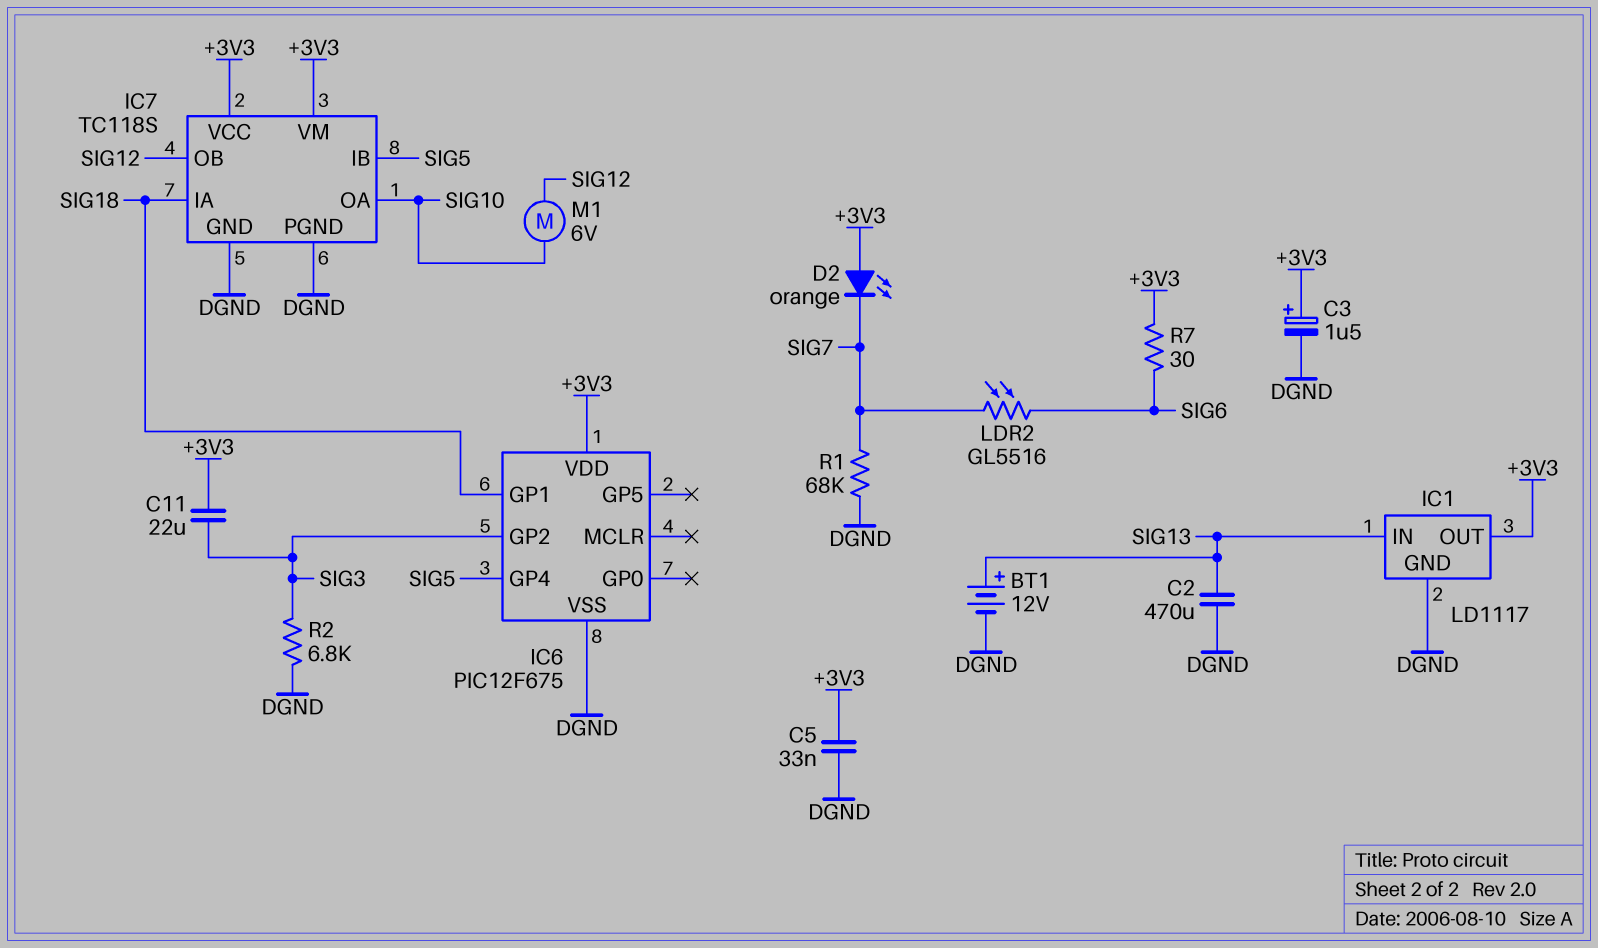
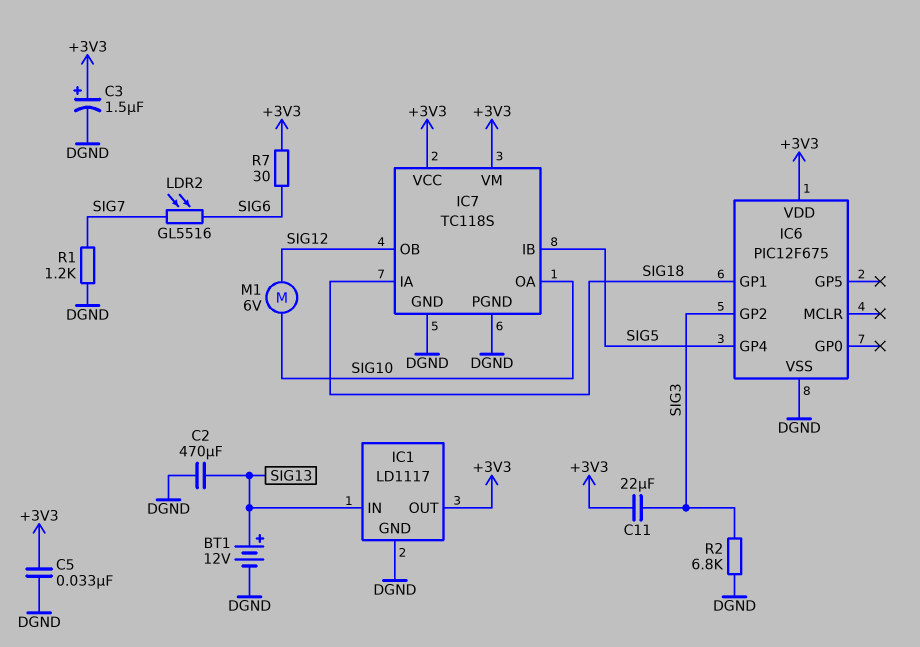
D2: LED orange (A +3V3, K SIG7) -> none
R1: 68k (DGND, SIG7) -> 1.2k (DGND, SIG7)

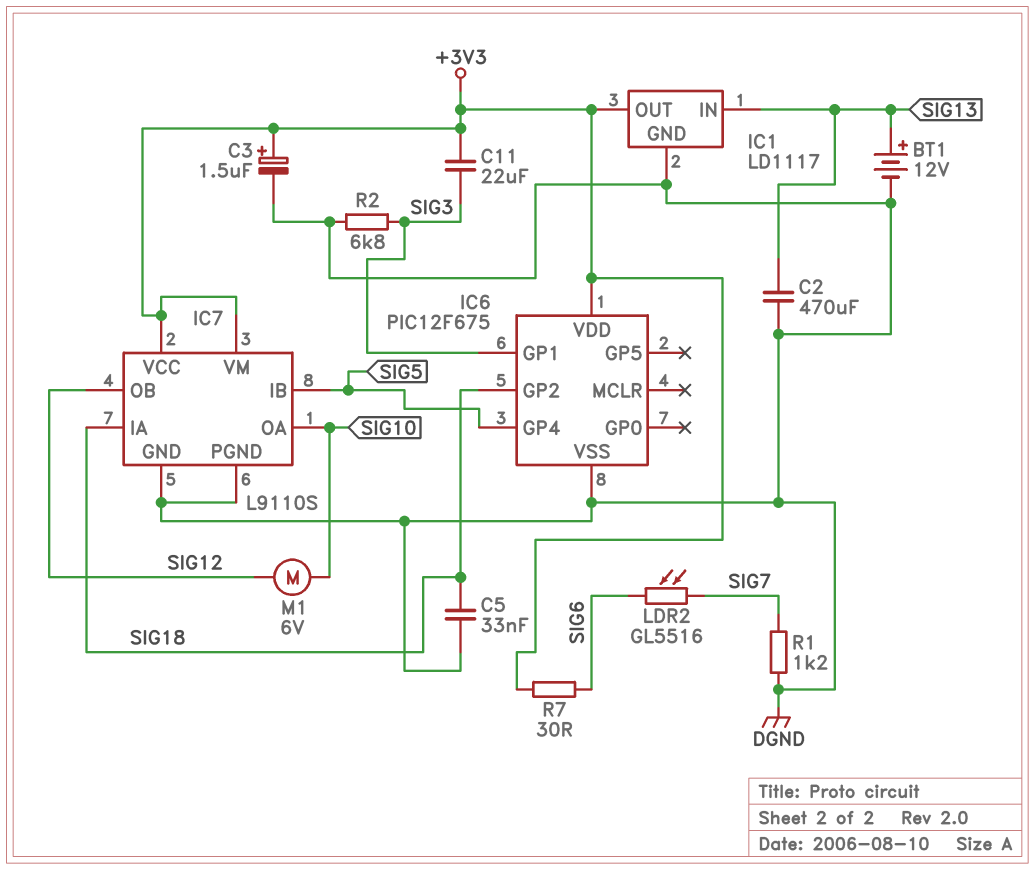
C5: 33nF (+3V3, DGND) -> 33nF (DGND, SIG18)
IC6 pin GP1: SIG18 -> SIG3
IC6 pin GP2: SIG3 -> SIG18
IC7: TC118S -> L9110S

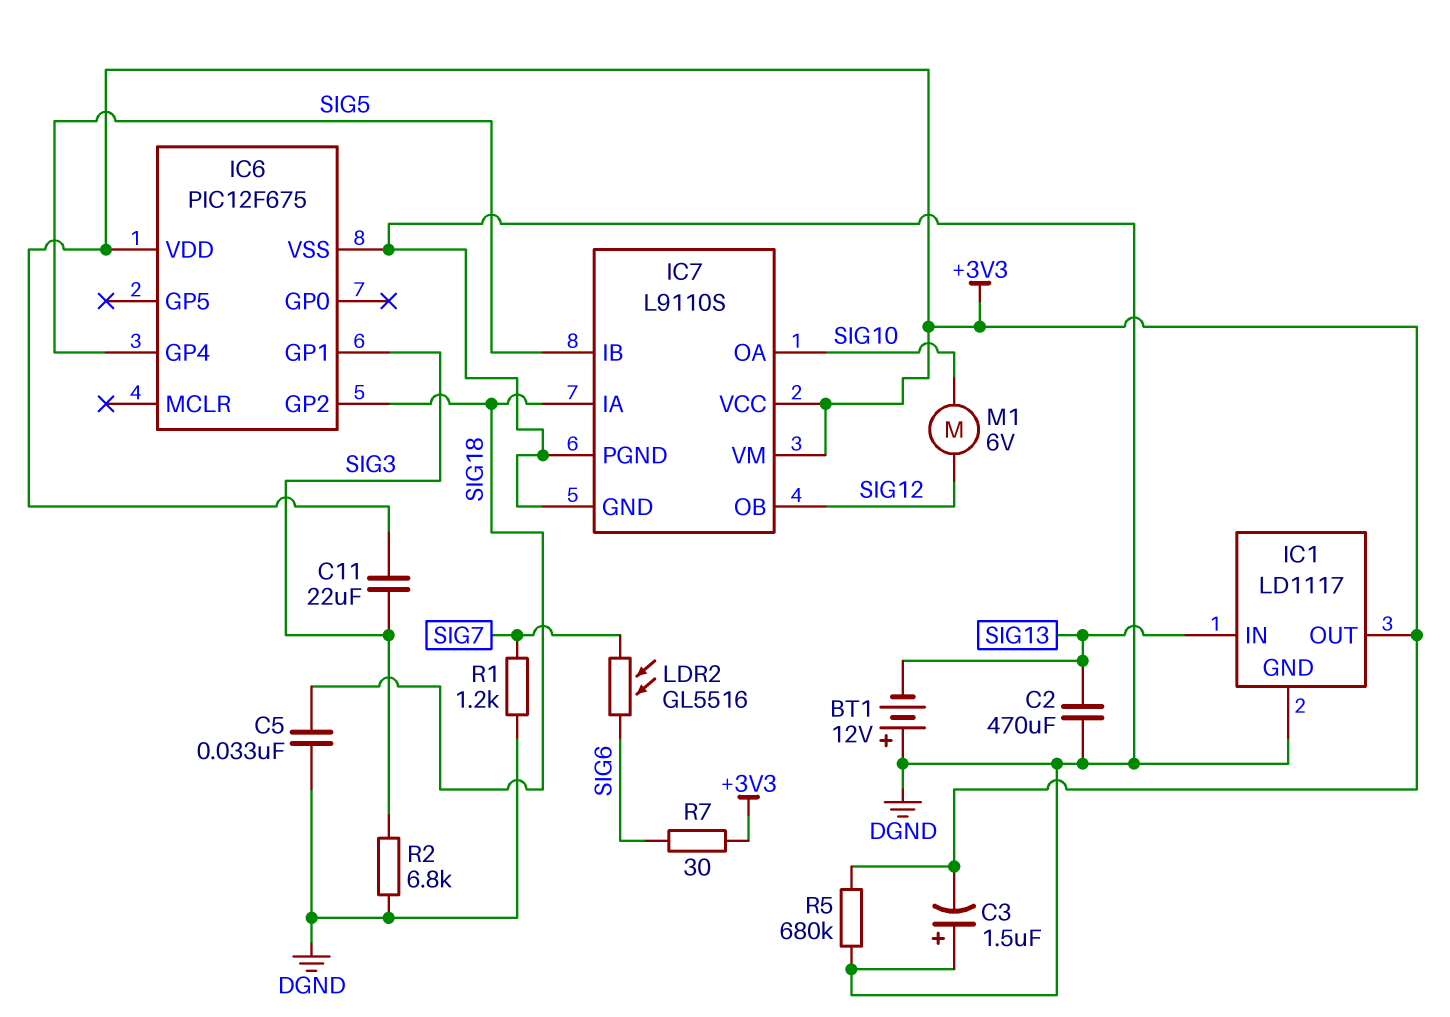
BT1: 12V (plus SIG13, minus DGND) -> 12V (plus DGND, minus SIG13)
C3: 1.5uF (plus +3V3, minus DGND) -> 1.5uF (plus DGND, minus +3V3)
R5: none -> 680k (+3V3, DGND)

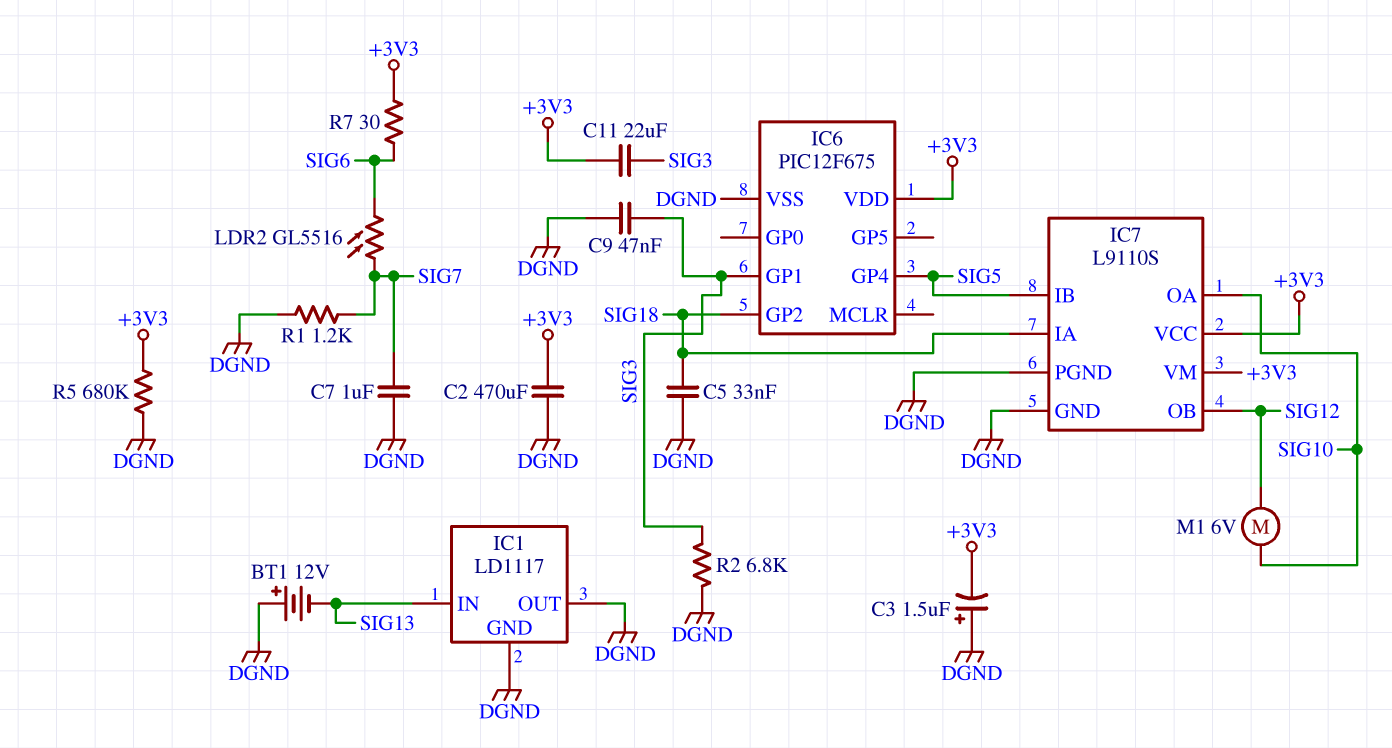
C2: 470uF (DGND, SIG13) -> 470uF (+3V3, DGND)
C7: none -> 1uF (DGND, SIG7)
C9: none -> 47nF (DGND, SIG3)
IC1 pin OUT: +3V3 -> DGND

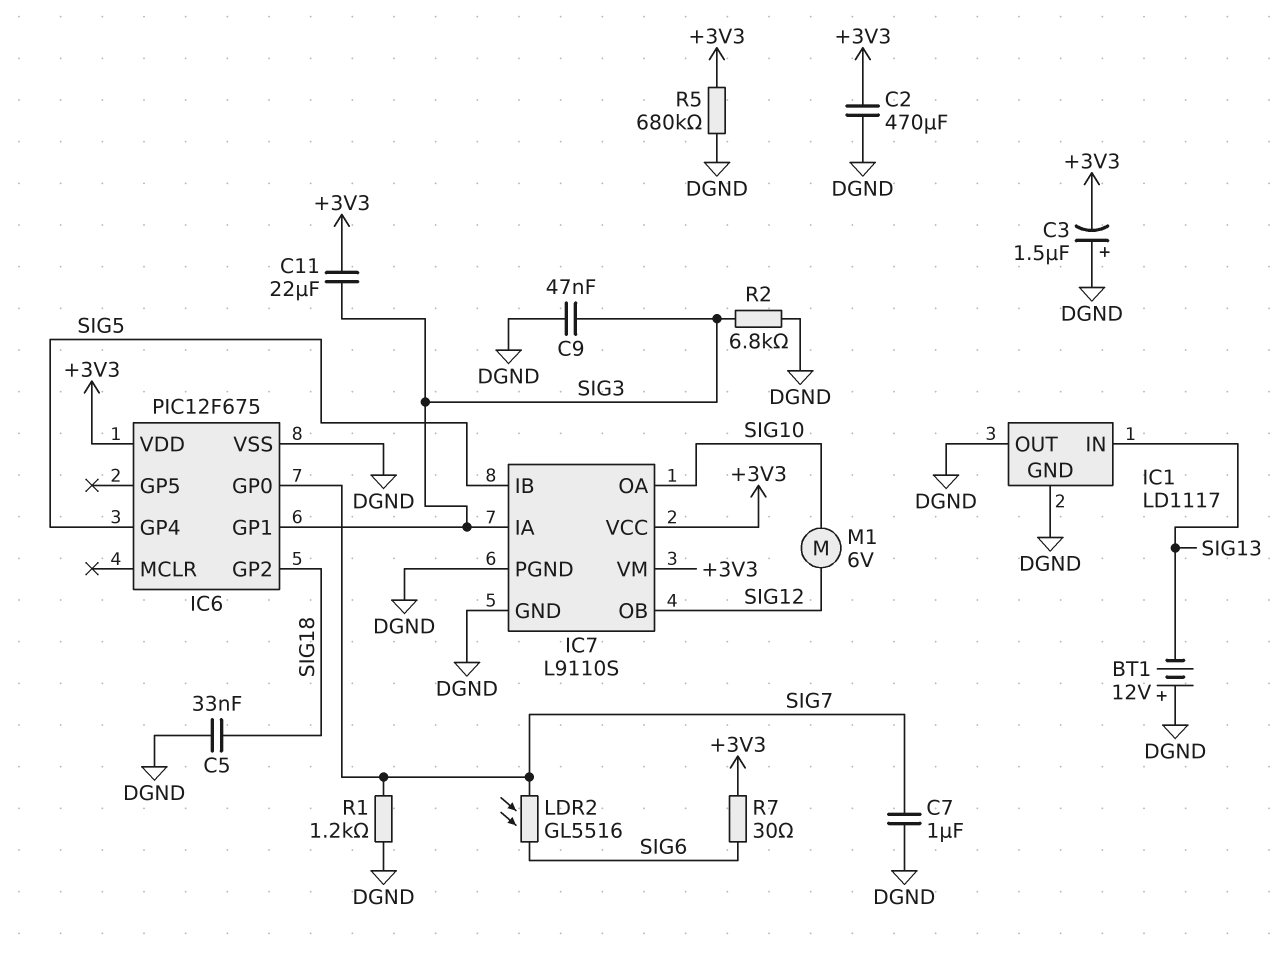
IC6 pin GP0: none -> SIG7
IC7 pin IA: SIG18 -> SIG3

